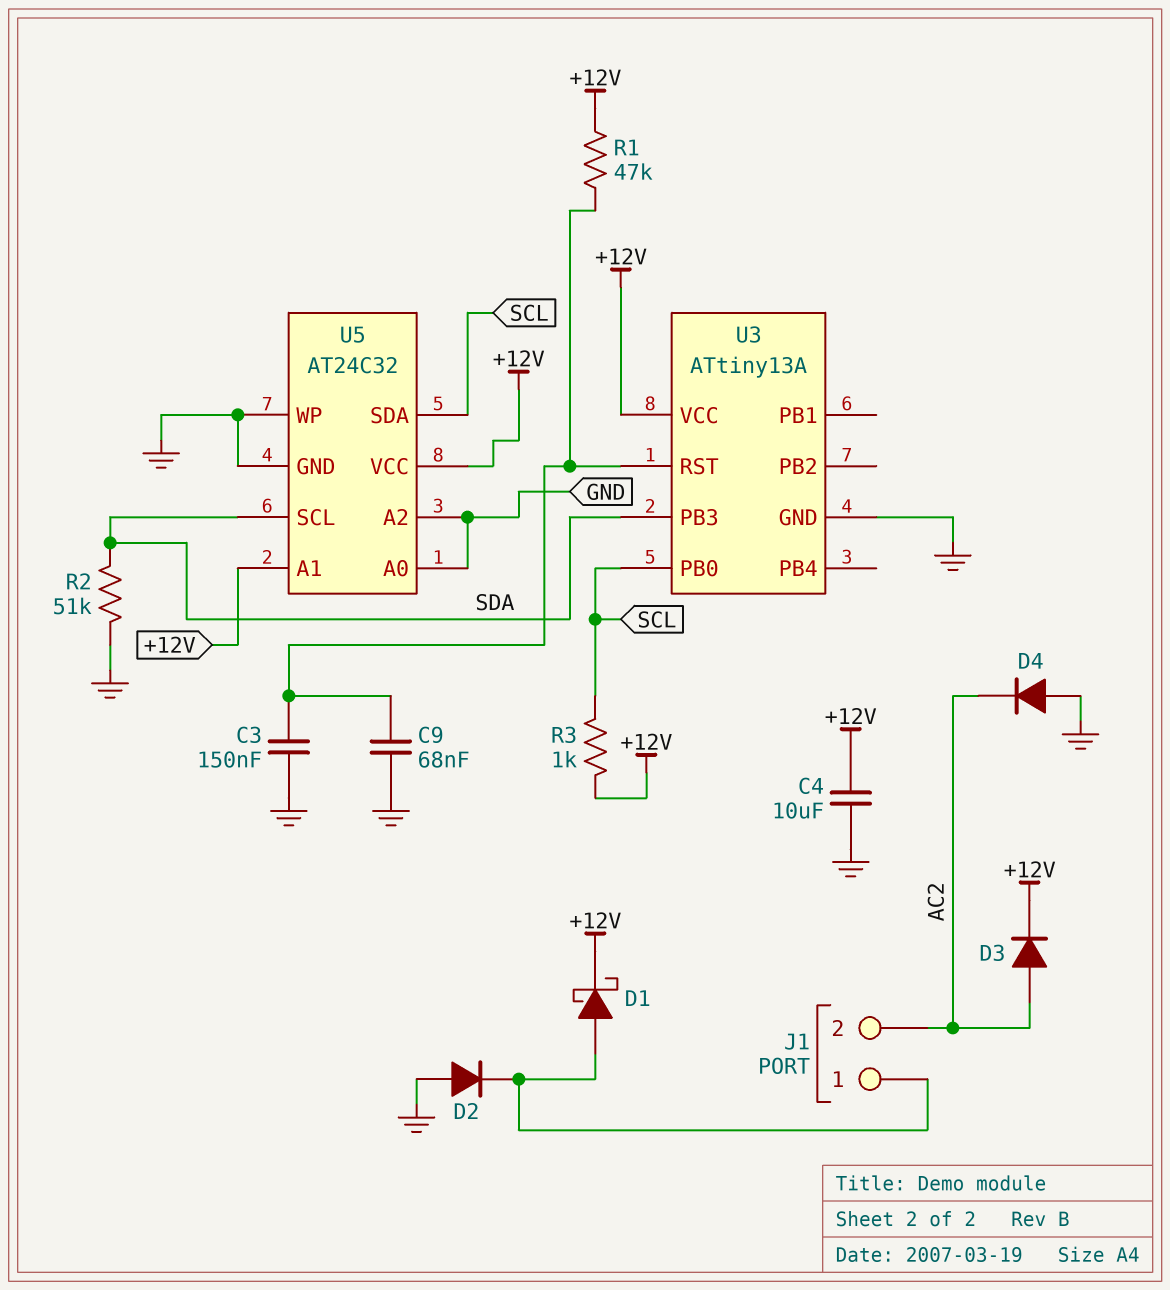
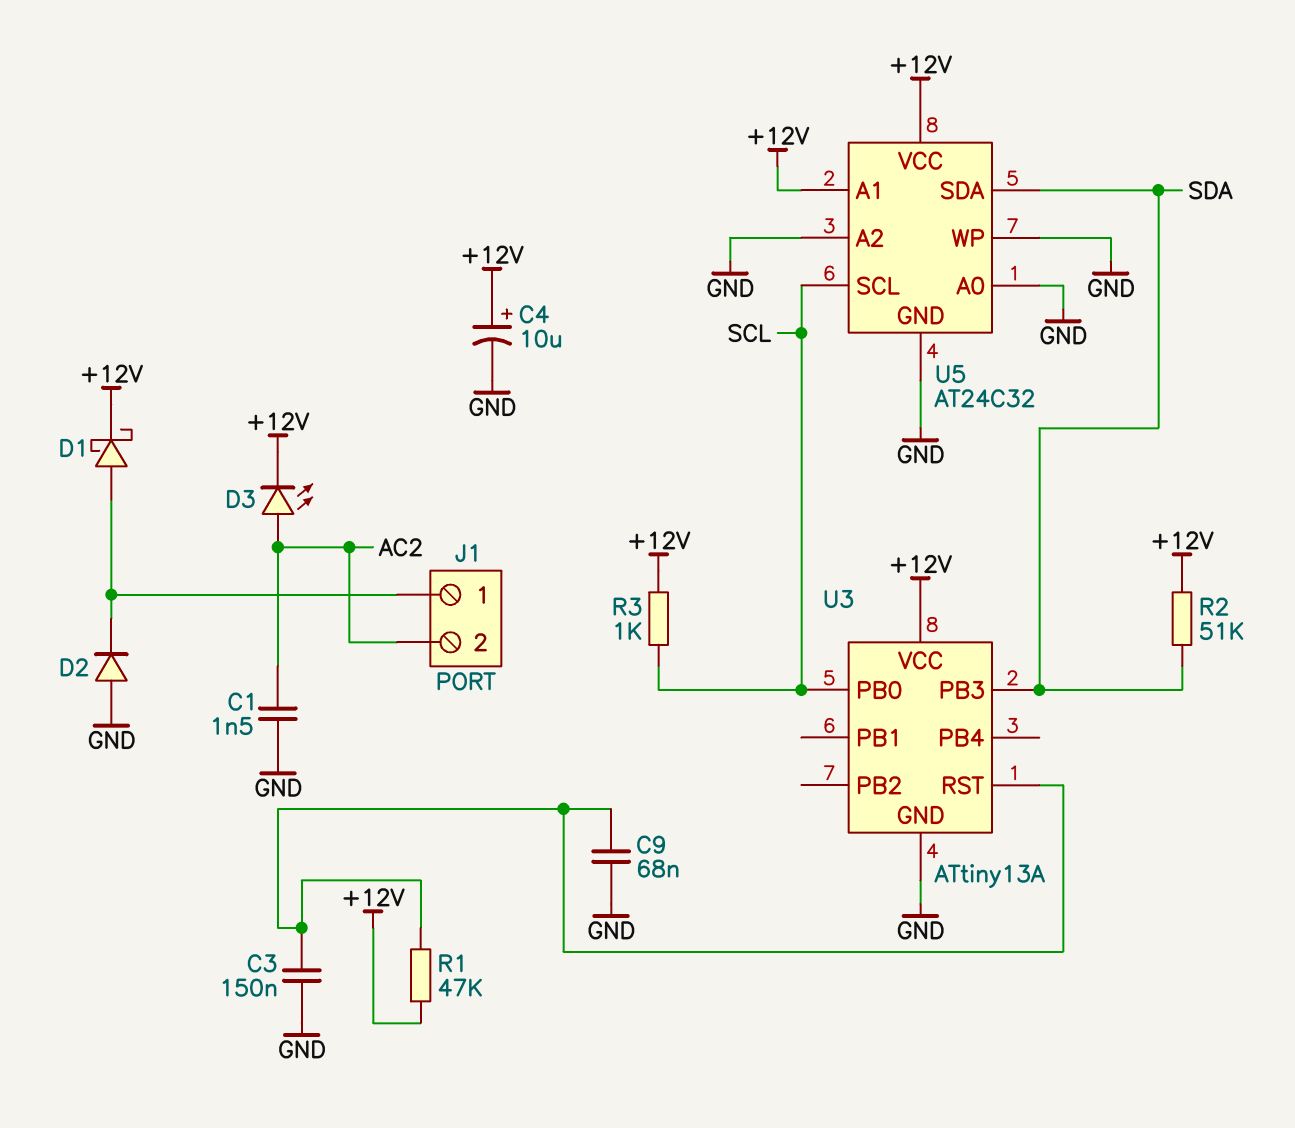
C1: none -> 1.5nF (AC2, GND)
C4: 10uF (+12V, GND) -> 10uF (plus +12V, minus GND)
D3: diode (A AC2, K +12V) -> LED (A AC2, K +12V)
D4: diode (A GND, K AC2) -> none
R2: 51k (GND, SDA) -> 51k (+12V, SDA)
U5 pin SCL: SDA -> SCL
U5 pin SDA: SCL -> SDA

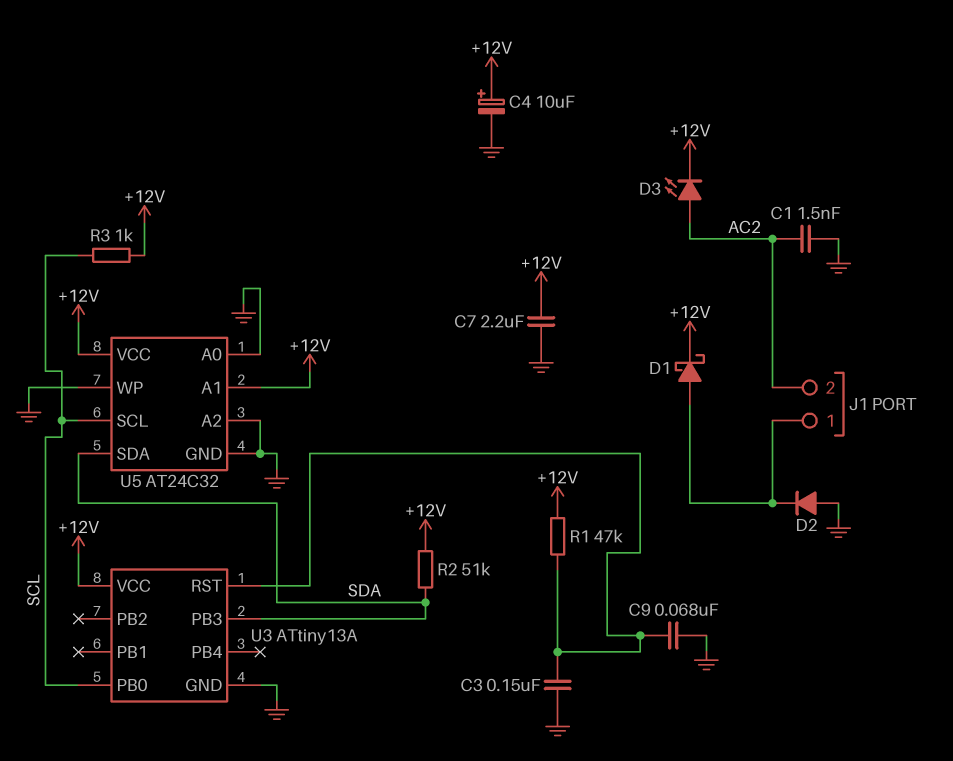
C7: none -> 2.2uF (+12V, GND)

